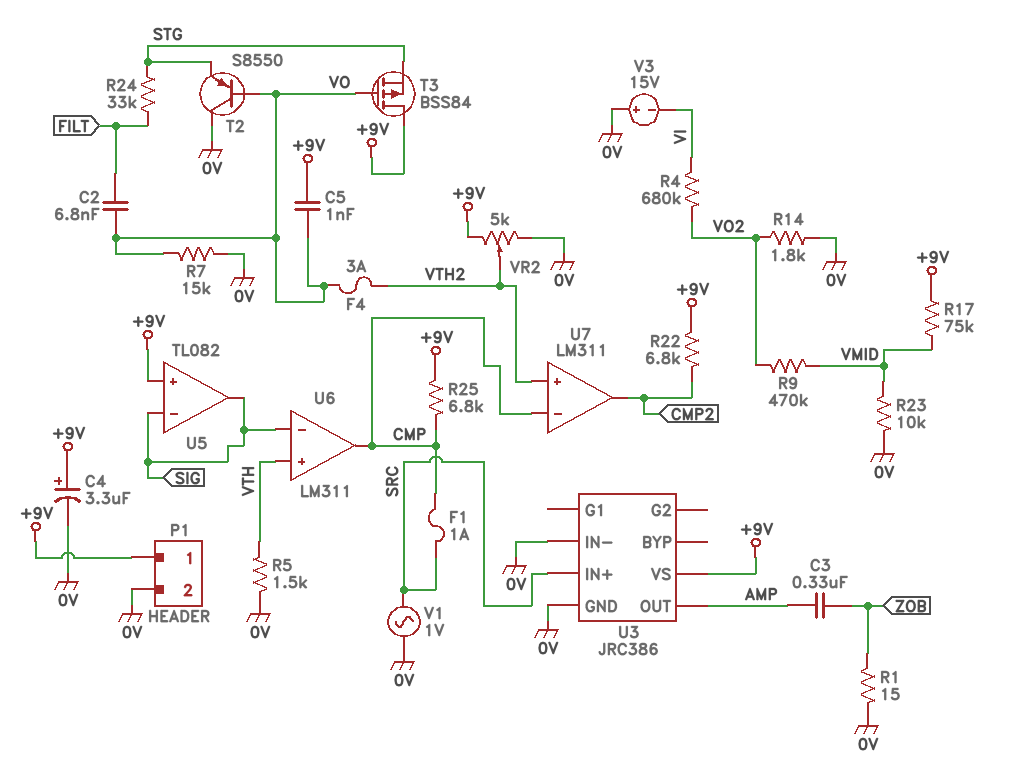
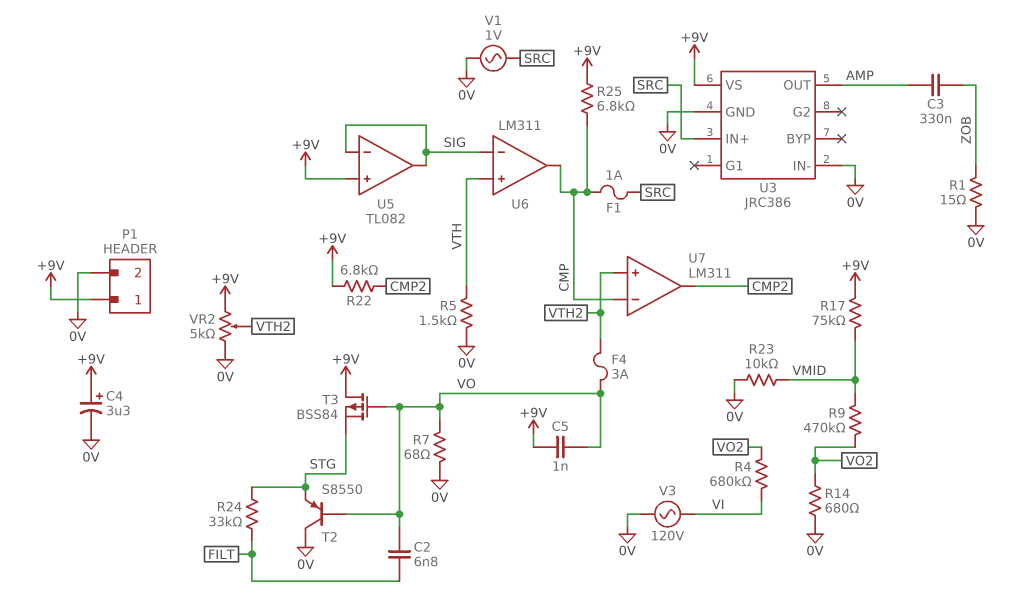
R7: 15k (0V, VO) -> 68 (0V, VO)
R14: 1.8k (0V, VO2) -> 680 (0V, VO2)
V3: 15V (plus 0V, minus VI) -> AC 120V (0V, VI)

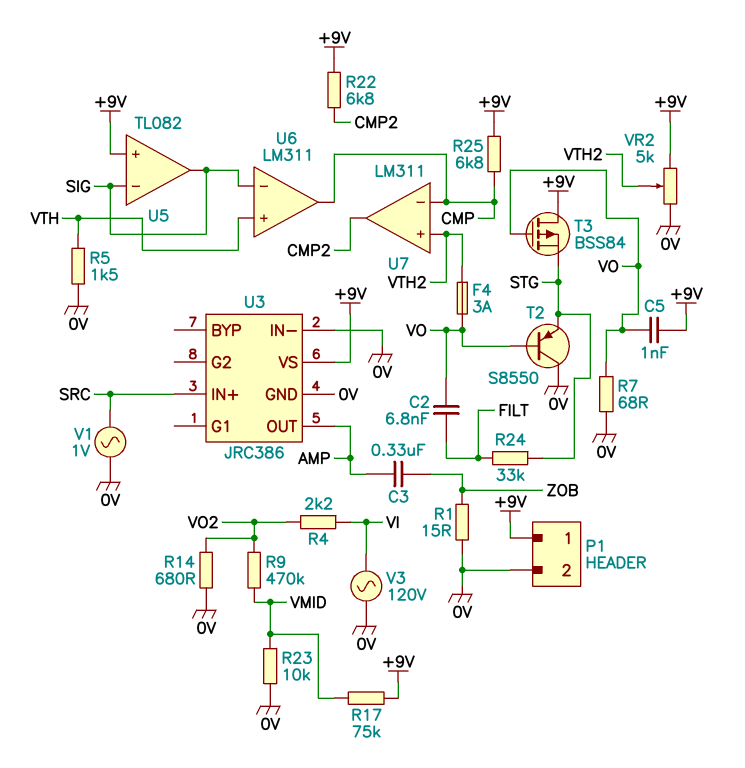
C4: 3.3uF (plus +9V, minus 0V) -> none
F1: 1A (CMP, SRC) -> none
R4: 680k (VI, VO2) -> 2.2k (VI, VO2)

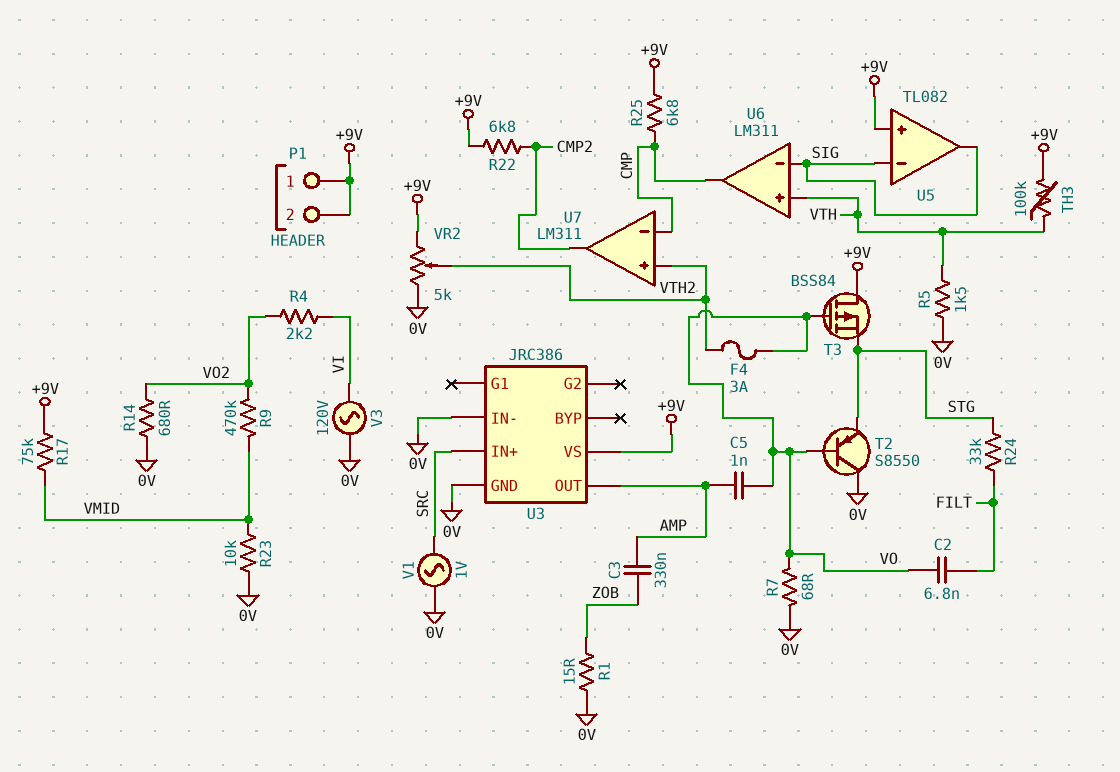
C5: 1nF (+9V, VO) -> 1nF (AMP, VO)
P1 pin 2: 0V -> +9V
TH3: none -> 100k (+9V, VTH)

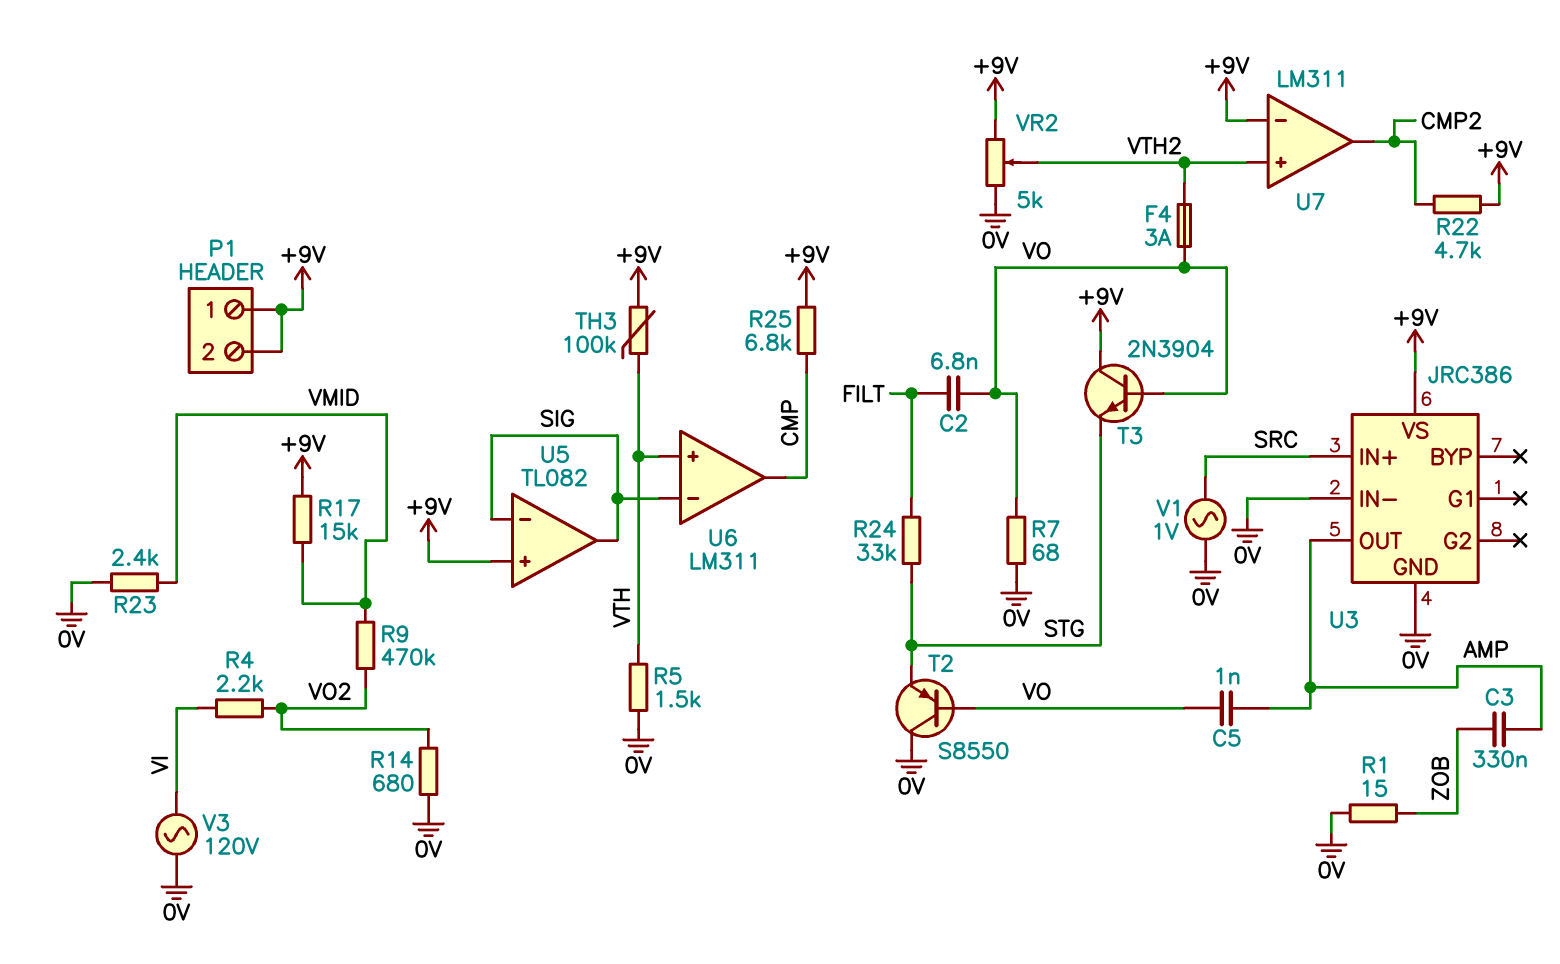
R17: 75k (+9V, VMID) -> 15k (+9V, VMID)
R22: 6.8k (+9V, CMP2) -> 4.7k (+9V, CMP2)
R23: 10k (0V, VMID) -> 2.4k (0V, VMID)
T3: PMOS BSS84 (G VO, D +9V, S STG) -> NPN 2N3904 (B VO, C +9V, E STG)
U7 pin in-: CMP -> +9V

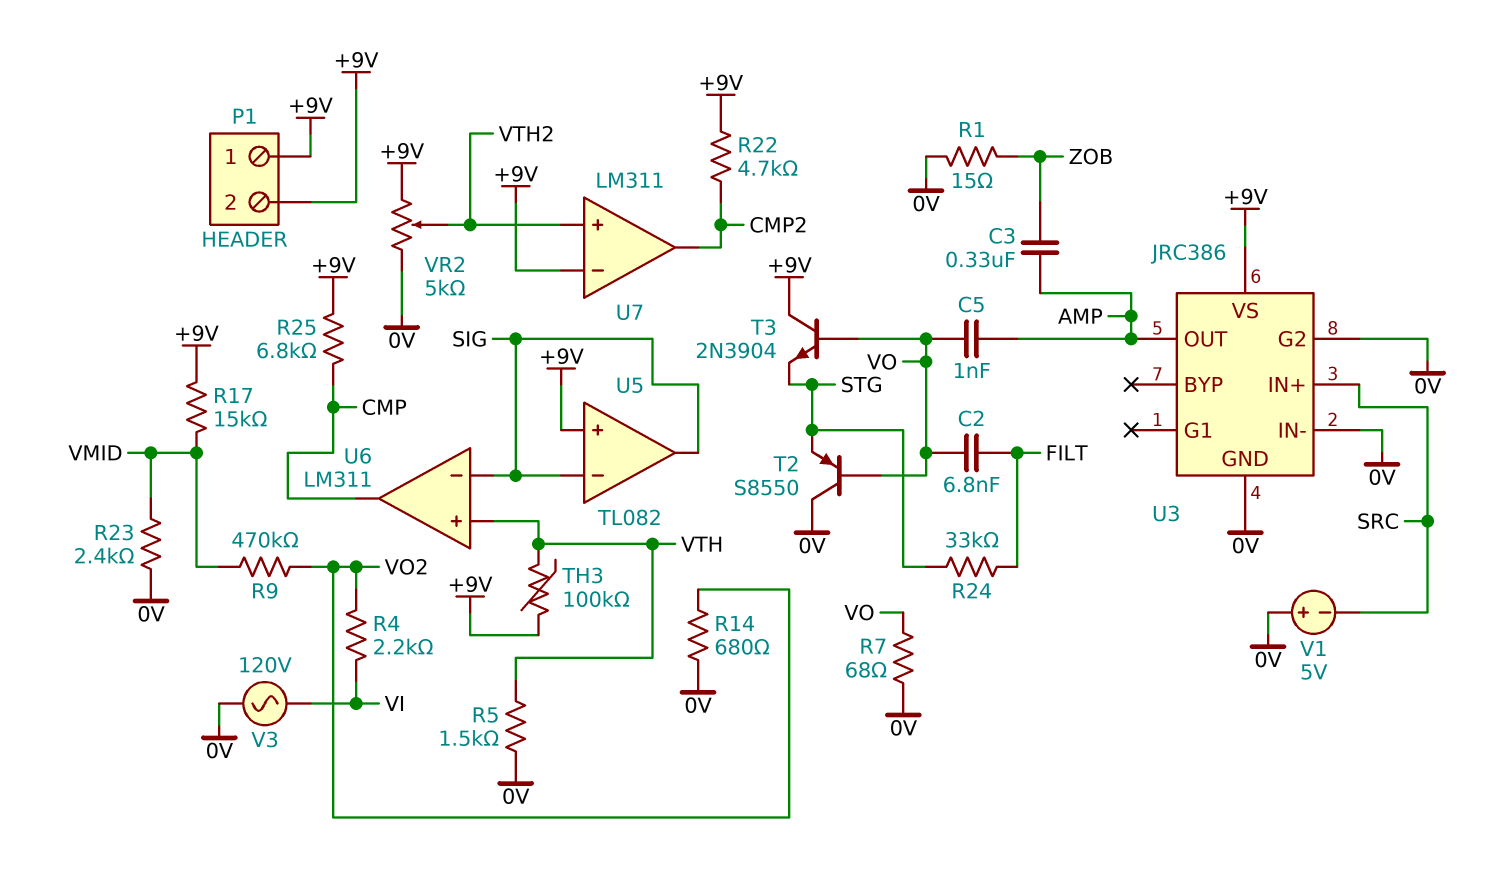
F4: 3A (VO, VTH2) -> none
U3 pin G2: none -> 0V
V1: AC 1V (0V, SRC) -> 5V (plus 0V, minus SRC)

